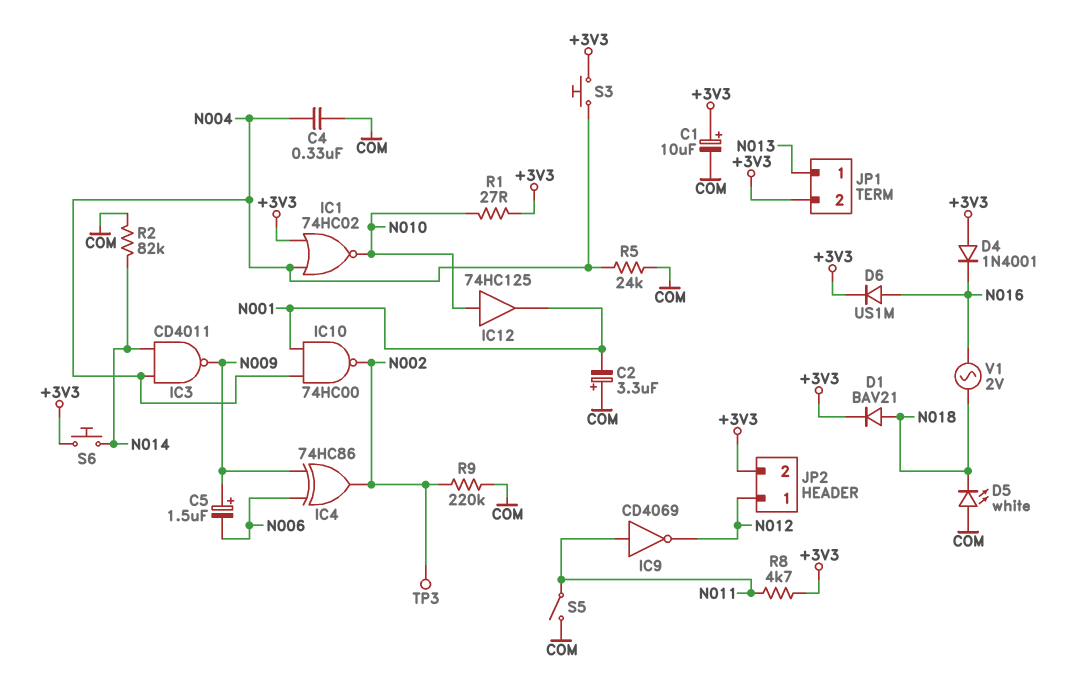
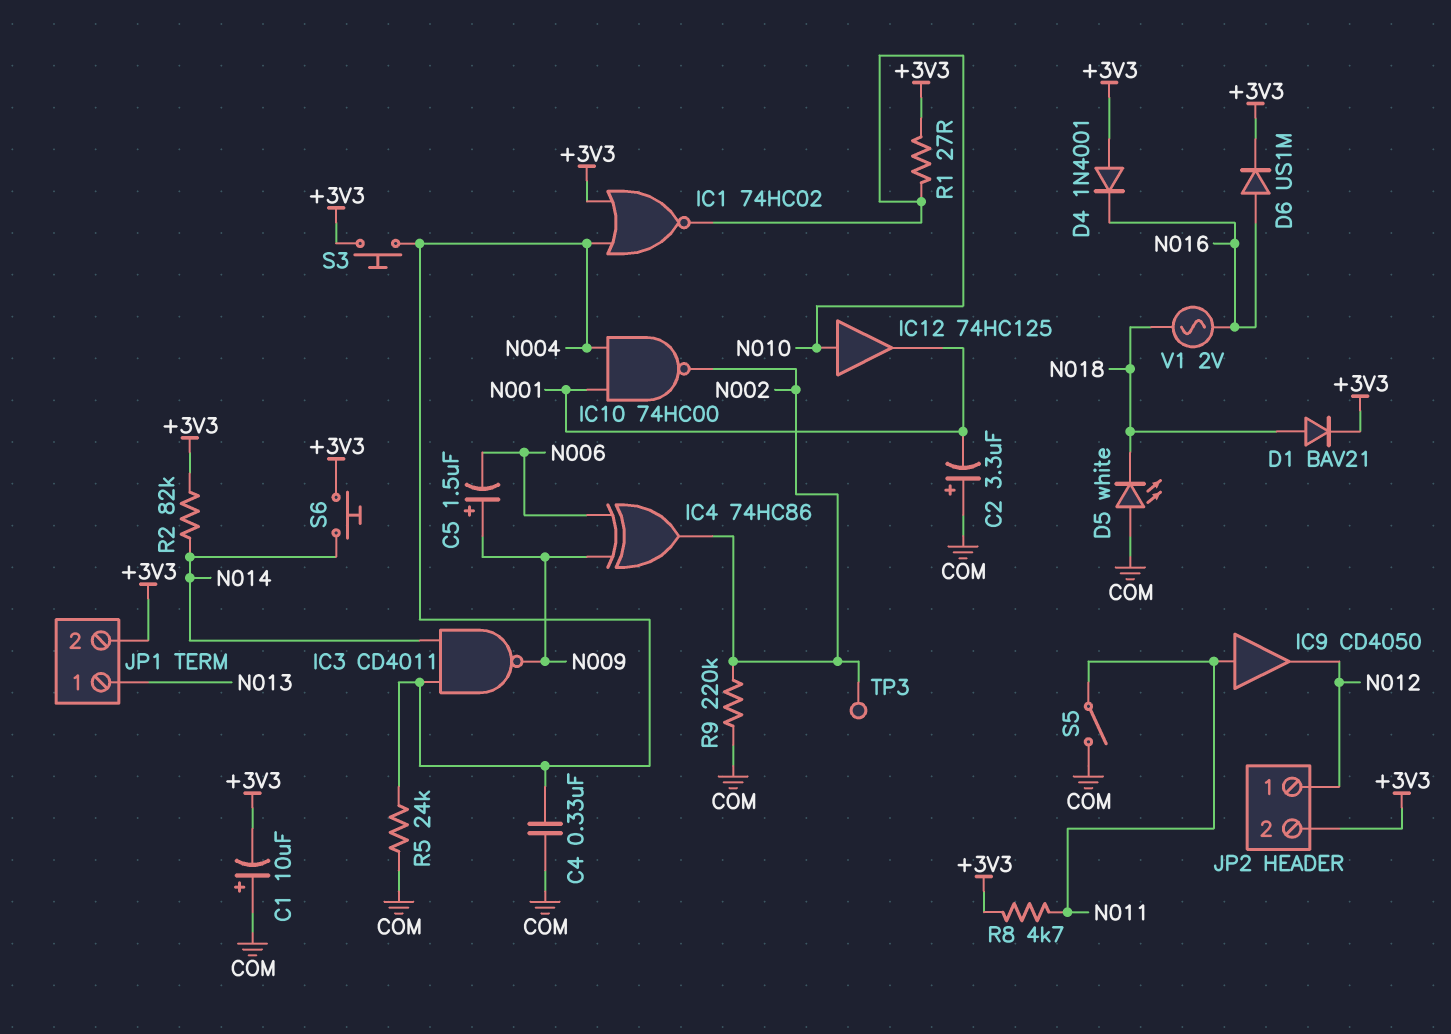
C1: 10uF (plus +3V3, minus COM) -> 10uF (plus COM, minus +3V3)
IC9: NOT CD4069 (in N011, out N012) -> buffer CD4050 (in N011, out N012)
R2: 82k (COM, N014) -> 82k (+3V3, N014)

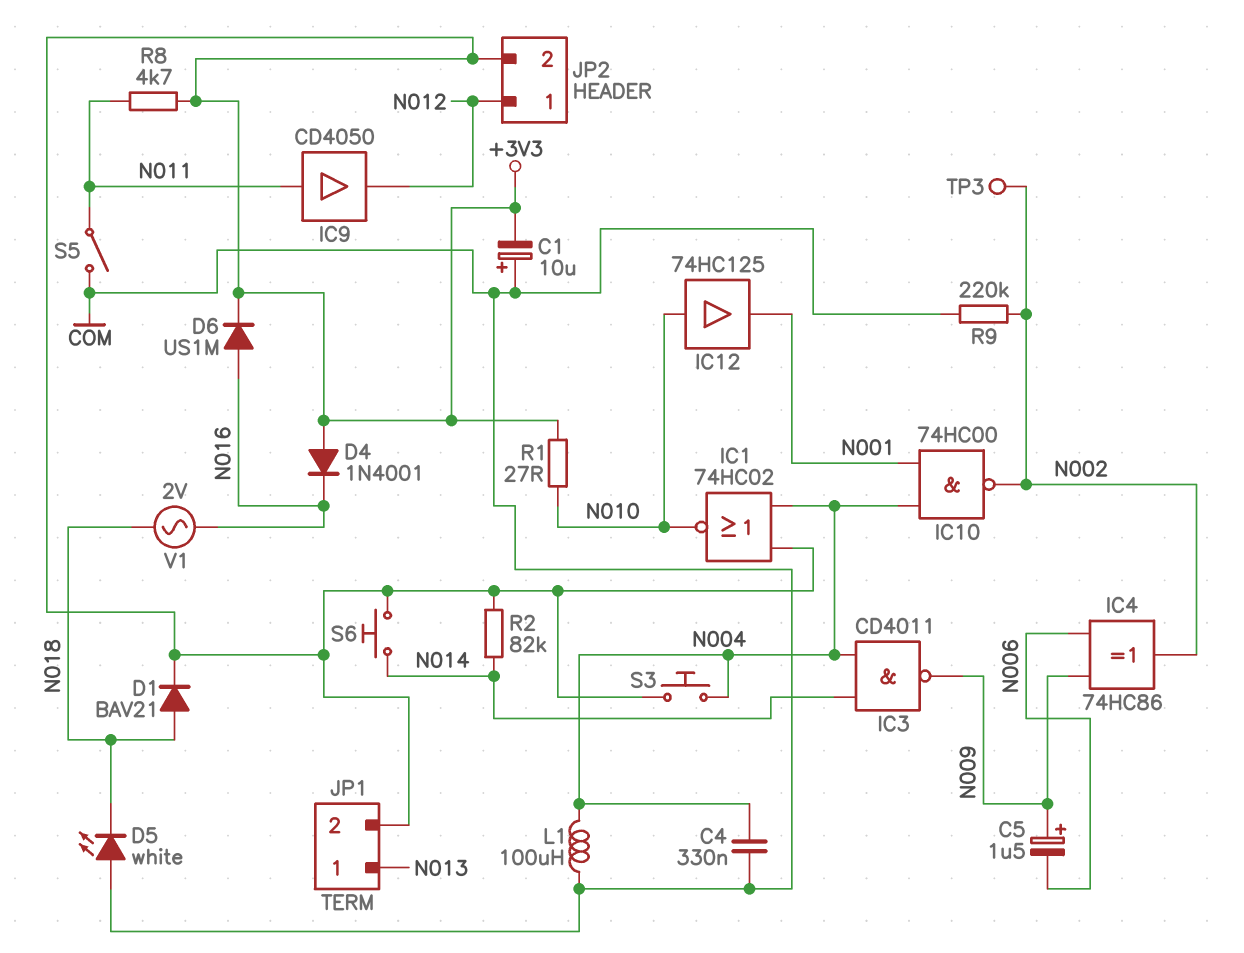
C2: 3.3uF (plus COM, minus N001) -> none
L1: none -> 100uH (COM, N004)
R5: 24k (COM, N004) -> none

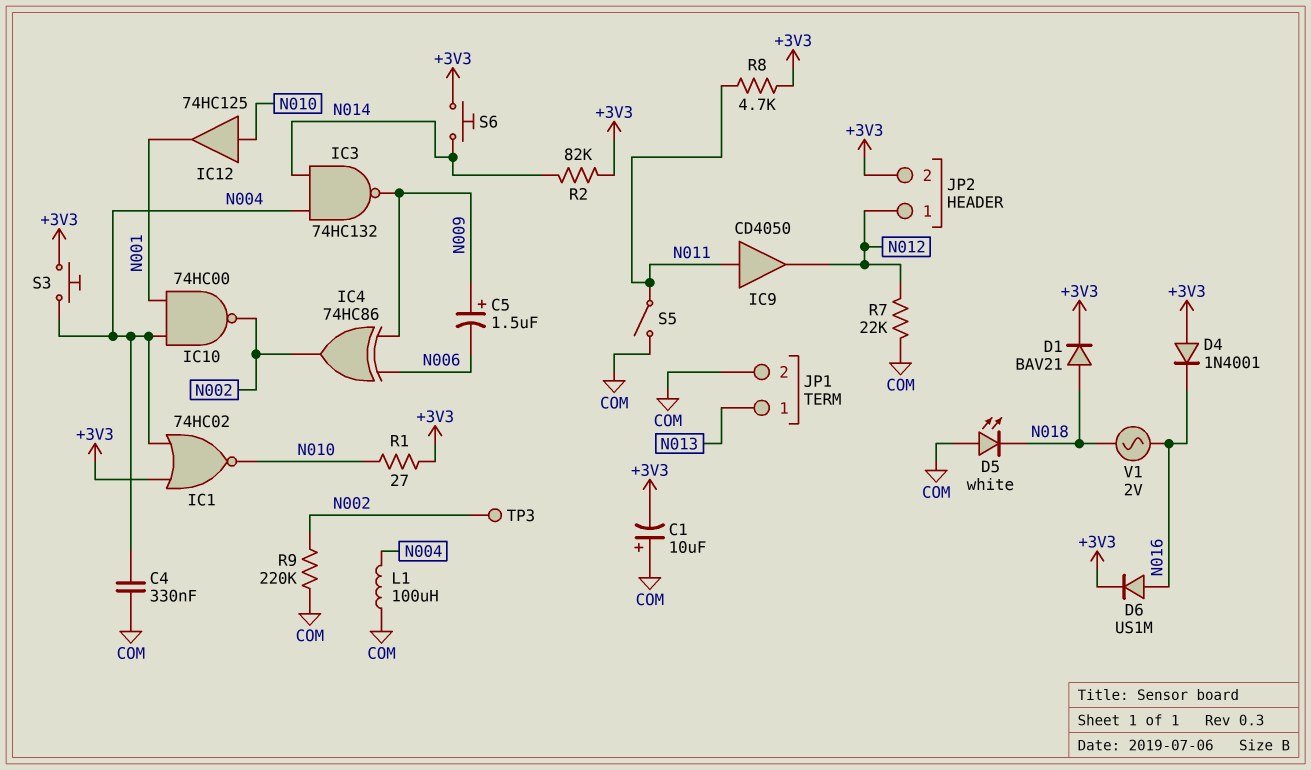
IC3: NAND CD4011 (in N004, in N014, out N009) -> NAND 74HC132 (in N004, in N014, out N009)
JP1 pin 2: +3V3 -> COM
R7: none -> 22k (COM, N012)

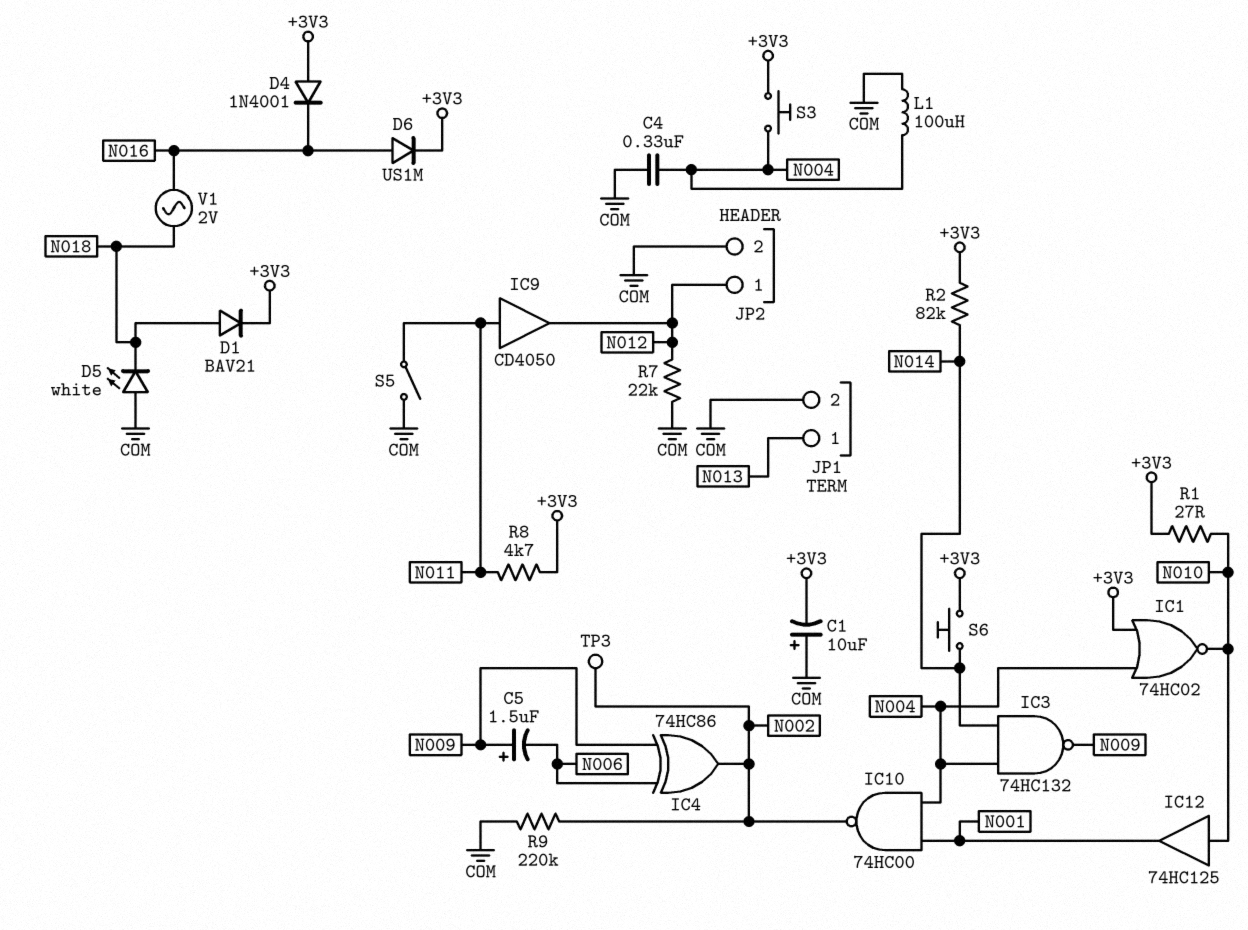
JP2 pin 2: +3V3 -> COM

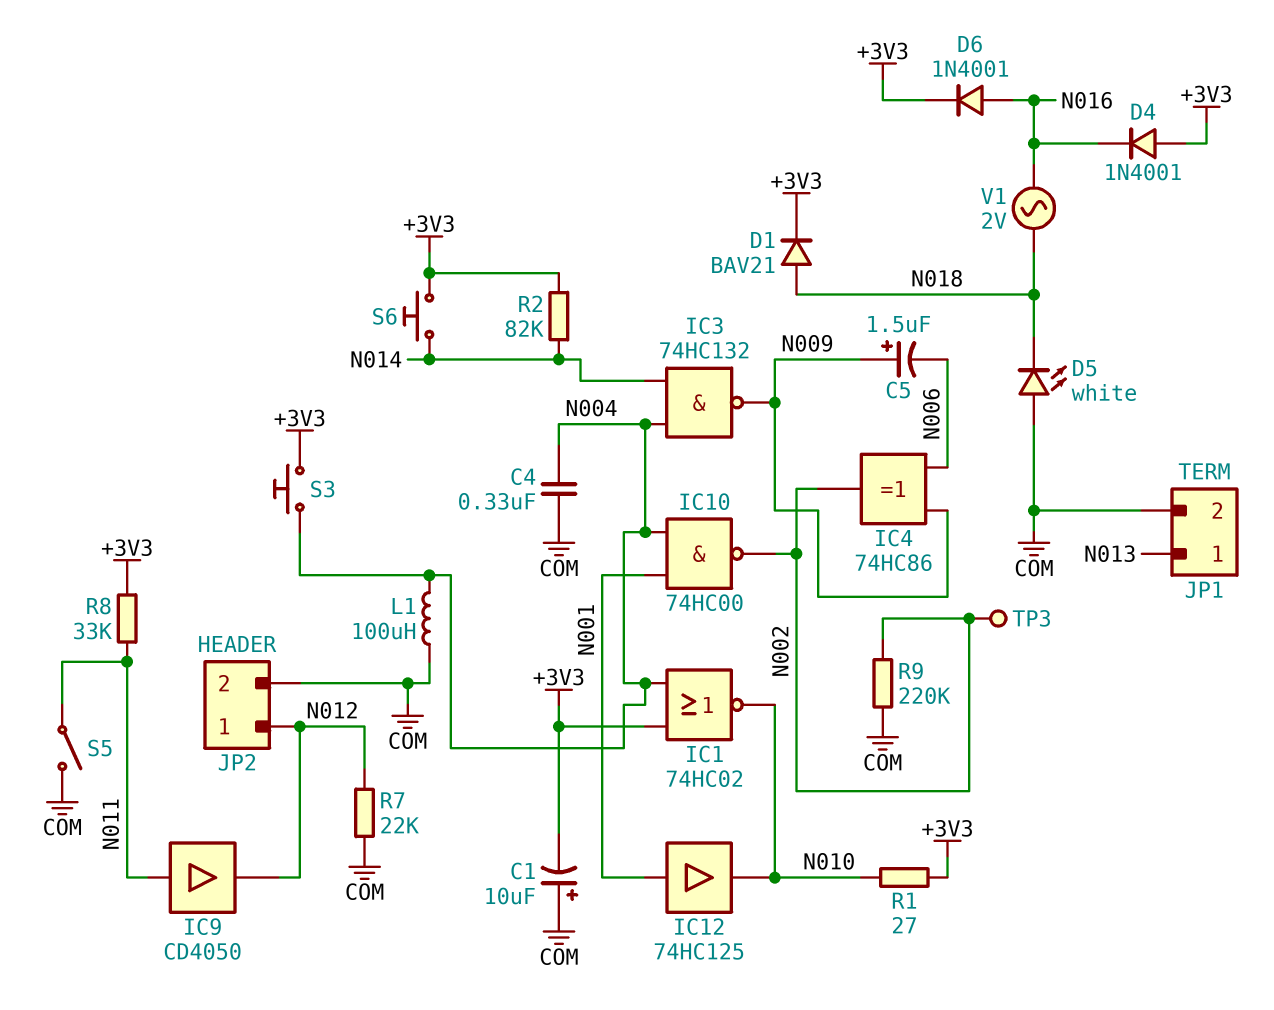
D6: diode US1M (A N016, K +3V3) -> diode 1N4001 (A N016, K +3V3)
IC12: buffer 74HC125 (in N010, out N001) -> buffer 74HC125 (in N001, out N010)
R8: 4.7k (+3V3, N011) -> 33k (+3V3, N011)

